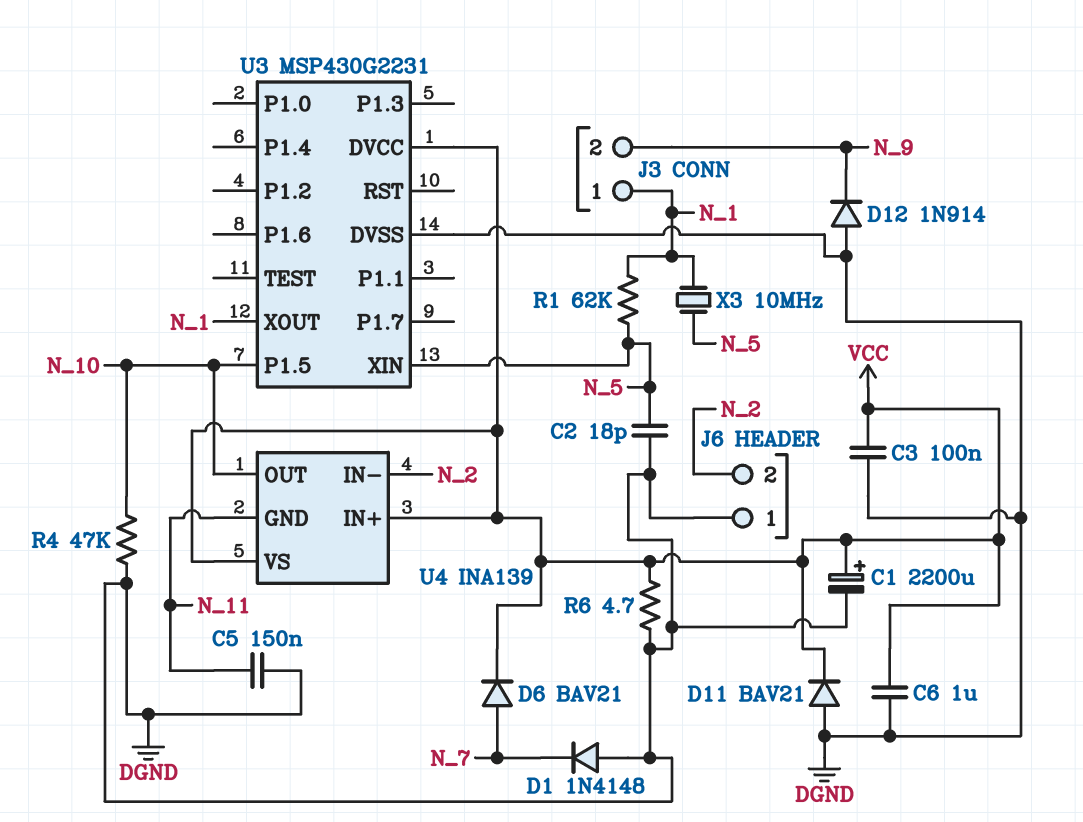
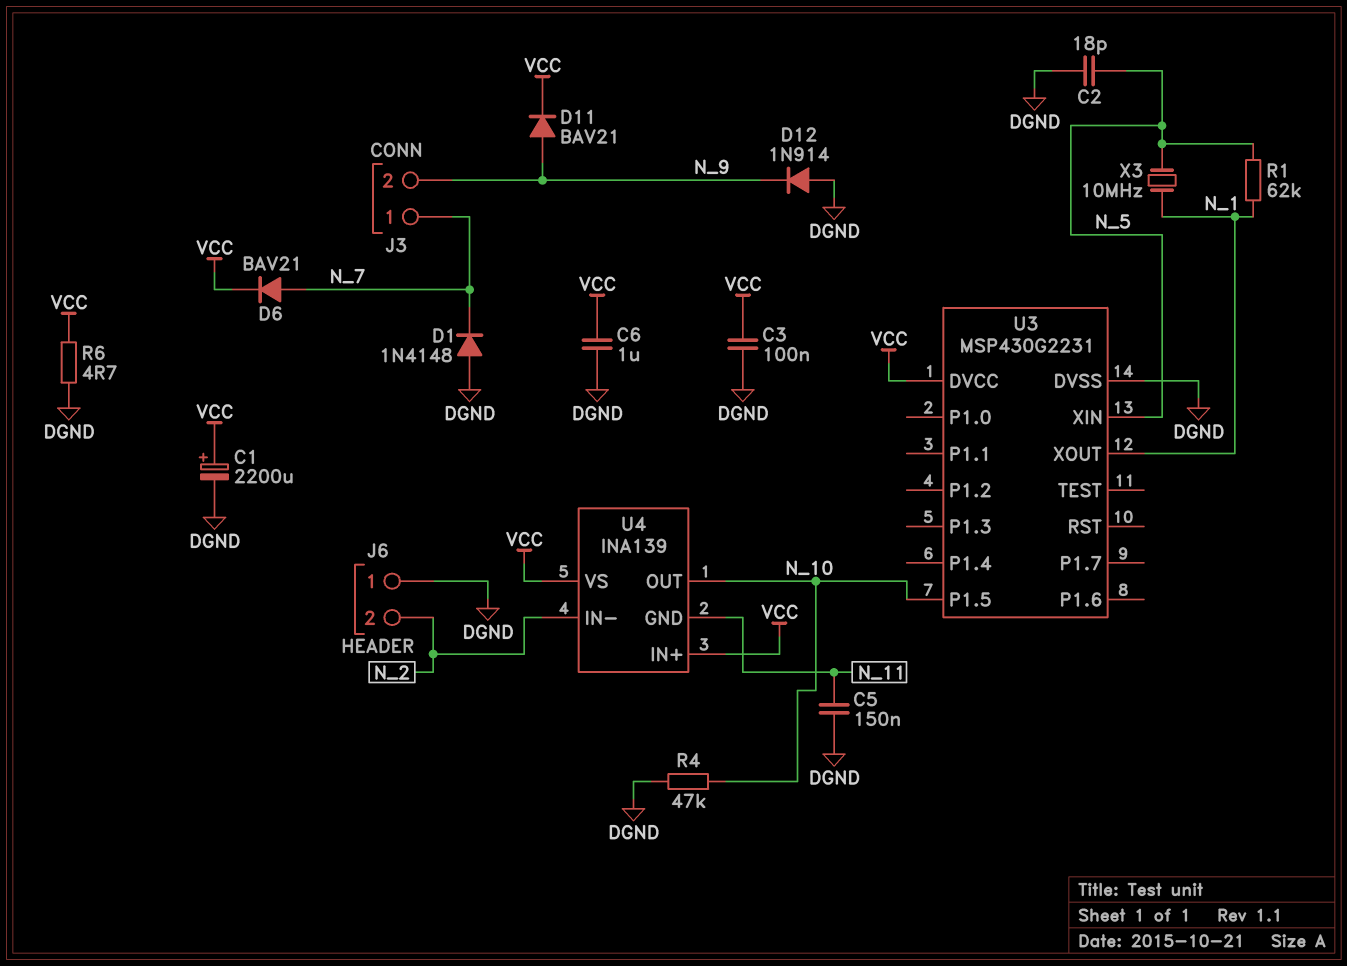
D11: diode BAV21 (A DGND, K VCC) -> diode BAV21 (A N_9, K VCC)
J3 pin 1: N_1 -> N_7

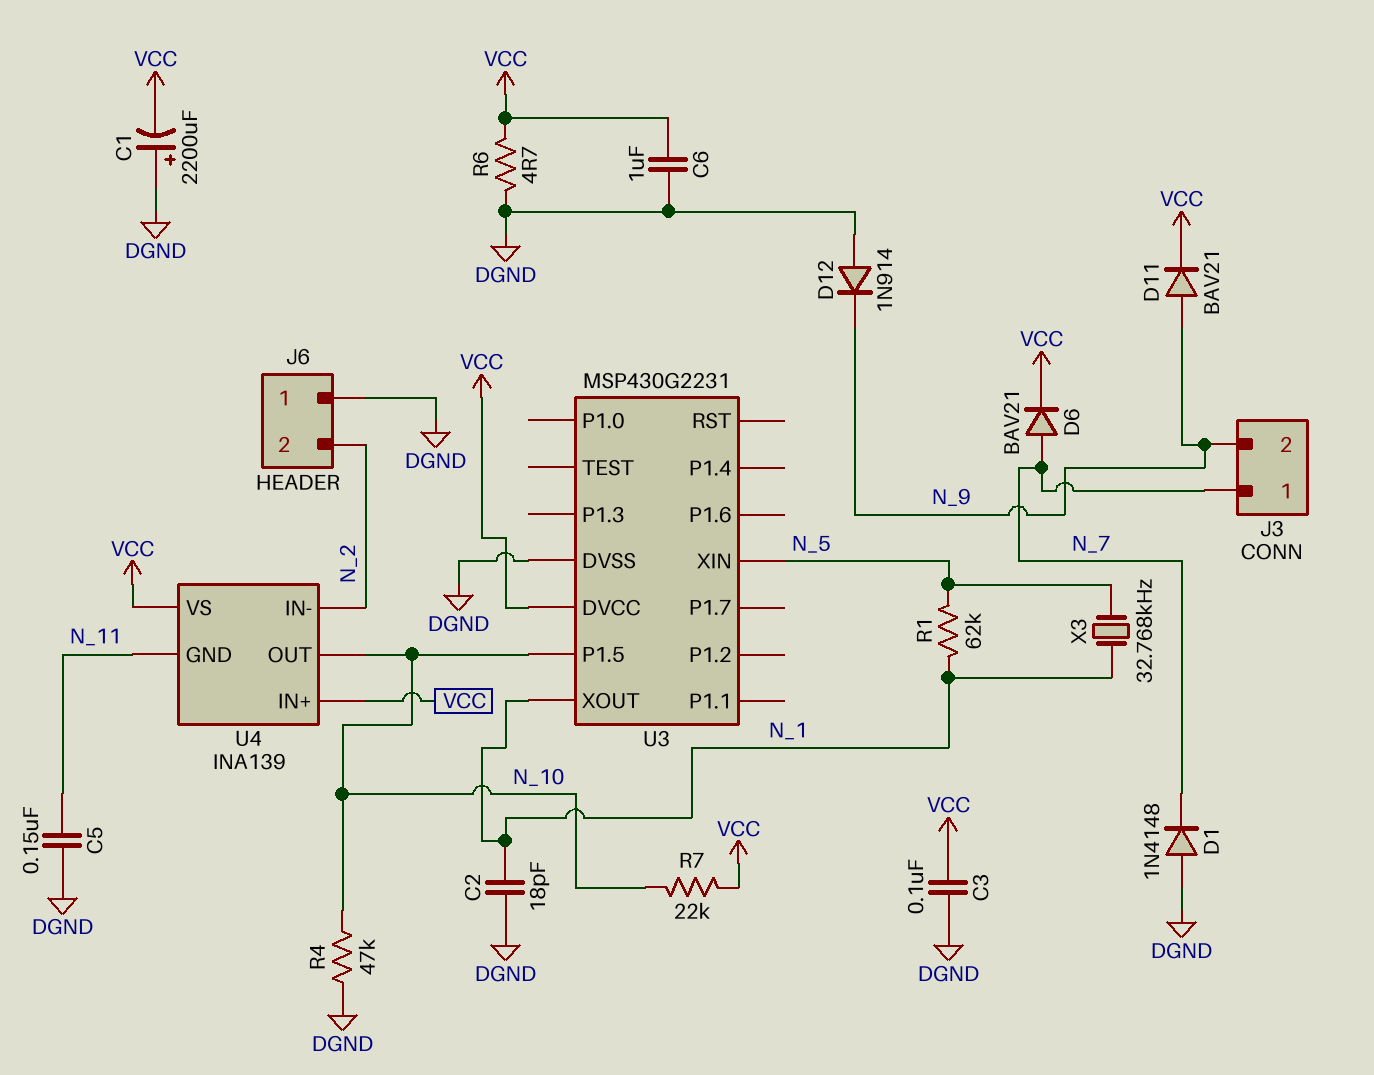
C1: 2200uF (plus VCC, minus DGND) -> 2200uF (plus DGND, minus VCC)
C2: 18pF (DGND, N_5) -> 18pF (DGND, N_1)
R7: none -> 22k (N_10, VCC)
X3: 10MHz (N_1, N_5) -> 32.768kHz (N_1, N_5)

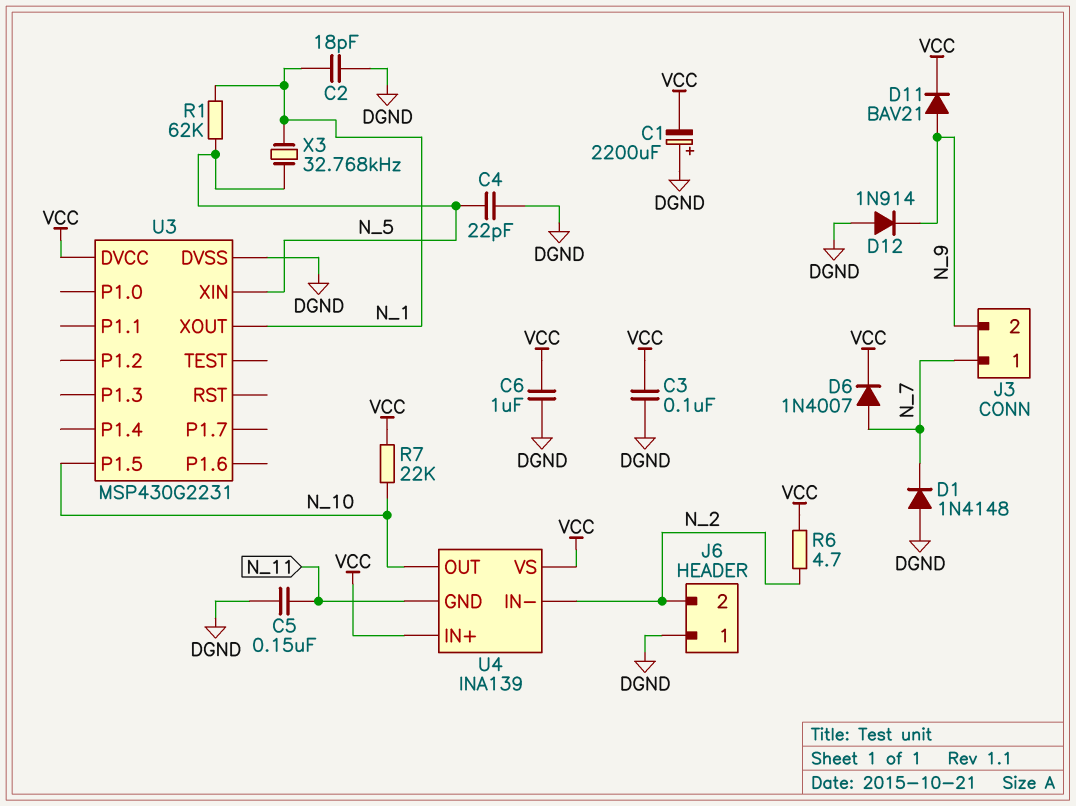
C4: none -> 22pF (DGND, N_5)
D6: diode BAV21 (A N_7, K VCC) -> diode 1N4007 (A N_7, K VCC)
R4: 47k (DGND, N_10) -> none
R6: 4.7 (DGND, VCC) -> 4.7 (N_2, VCC)

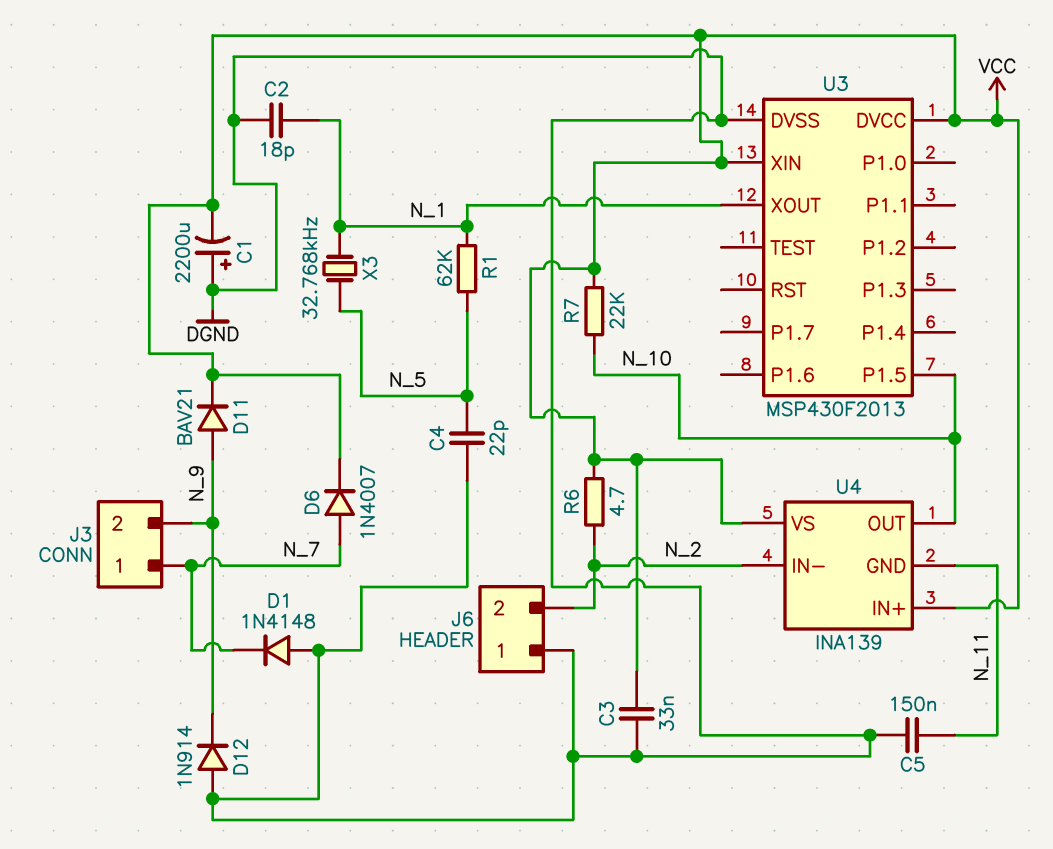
C3: 100nF (DGND, VCC) -> 33nF (DGND, VCC)
C6: 1uF (DGND, VCC) -> none
U3: MSP430G2231 -> MSP430F2013
U3 pin XIN: N_5 -> VCC

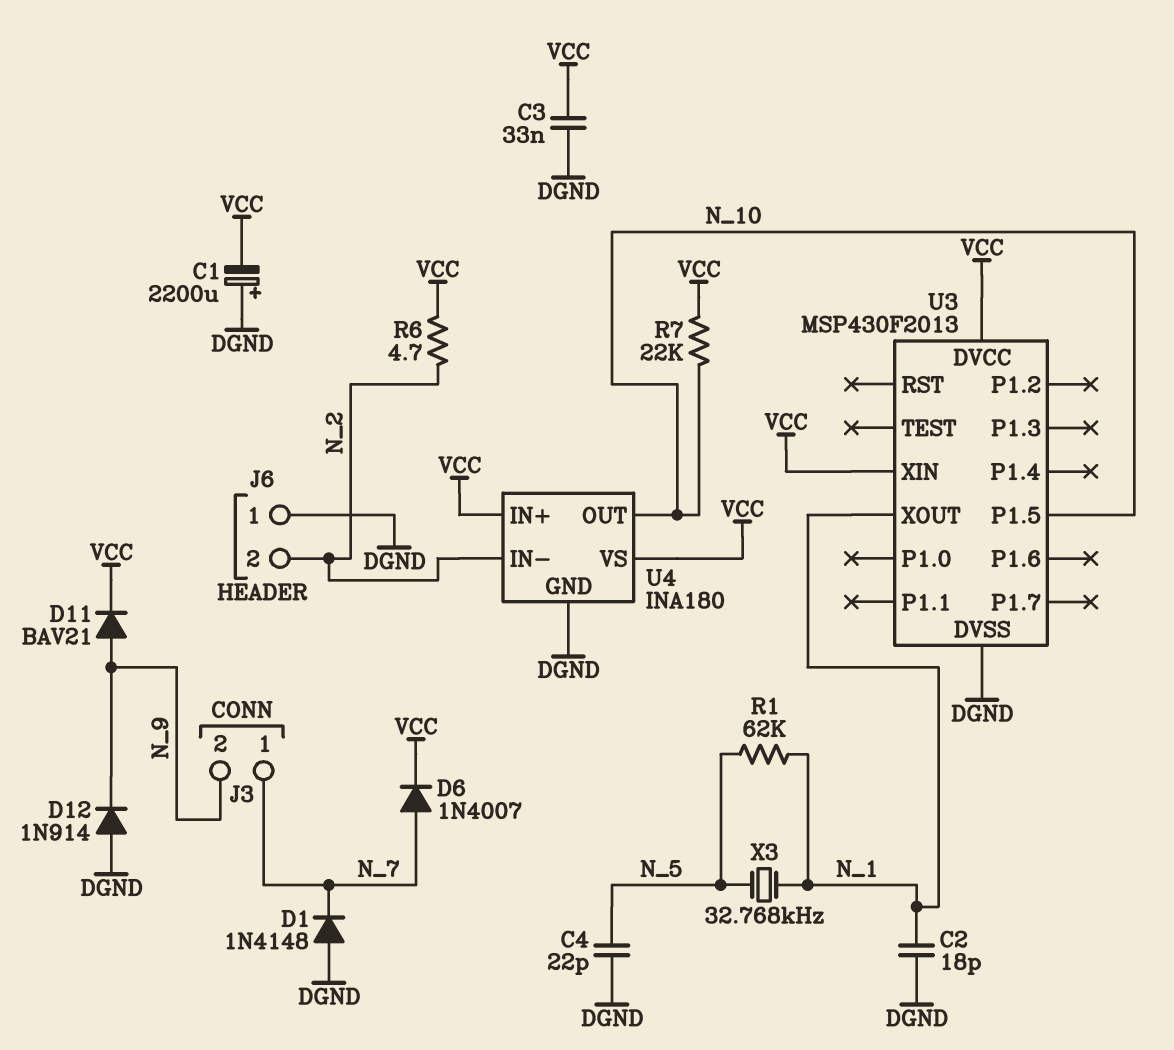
C5: 150nF (DGND, N_11) -> none
U4: INA139 -> INA180
U4 pin GND: N_11 -> DGND

